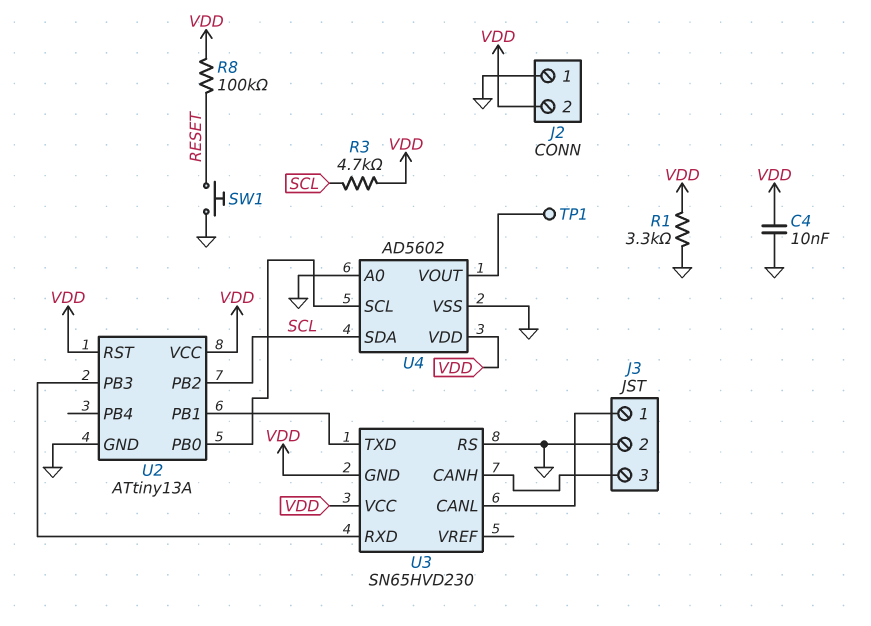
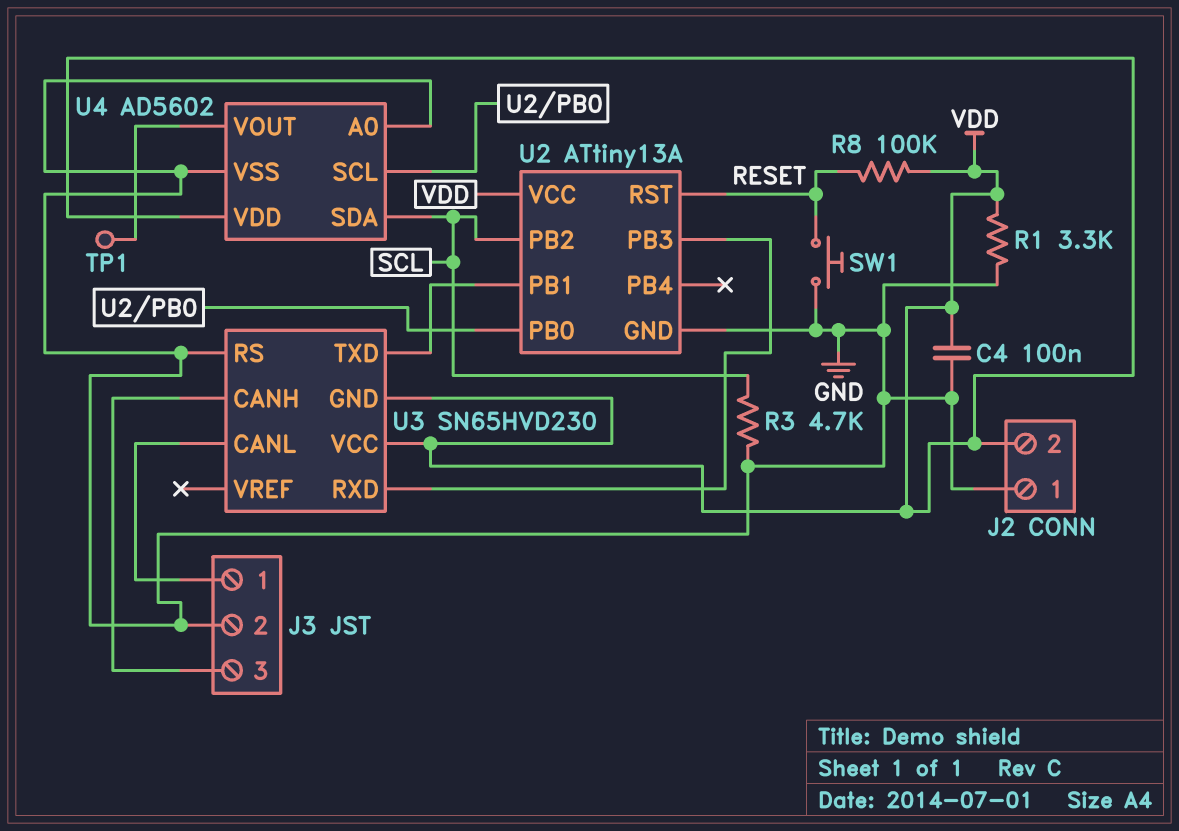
C4: 10nF (GND, VDD) -> 100nF (GND, VDD)
R3: 4.7k (SCL, VDD) -> 4.7k (GND, SCL)
U2 pin RST: VDD -> RESET

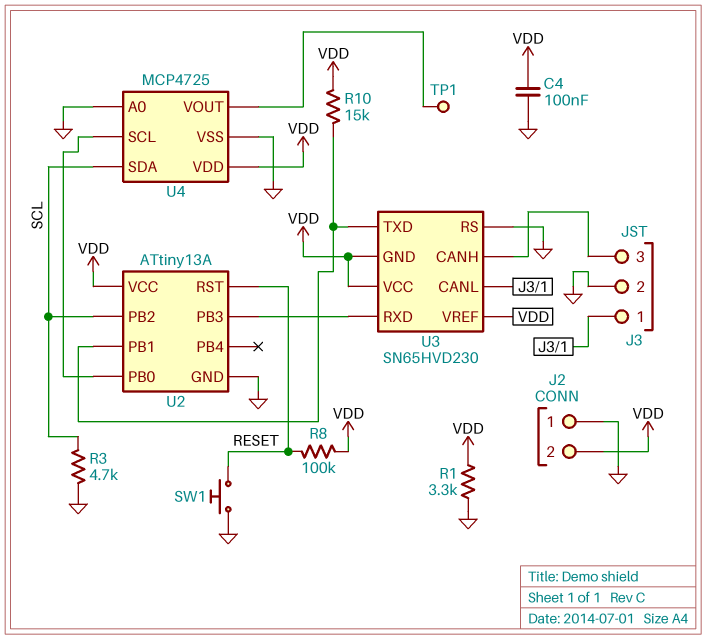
R10: none -> 15k (U2/PB1, VDD)
U3 pin VREF: none -> VDD
U4: AD5602 -> MCP4725

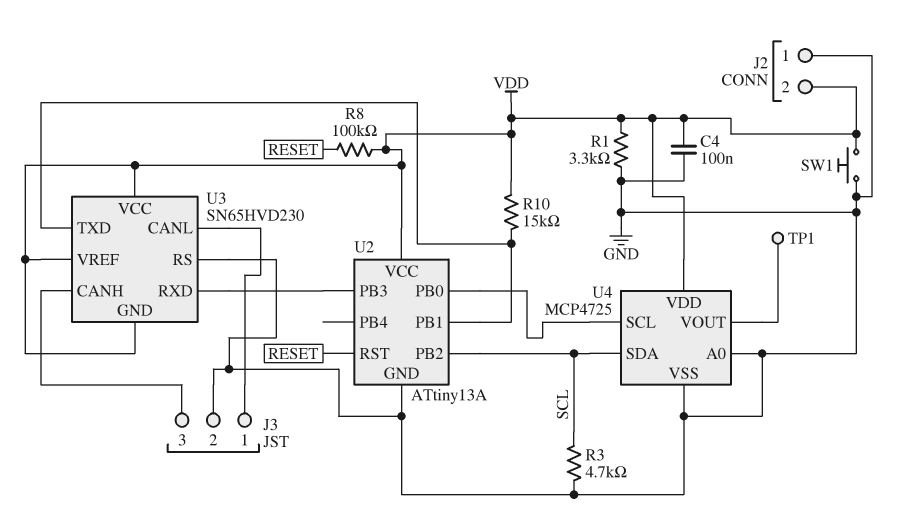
SW1: button (GND, RESET) -> button (GND, VDD)

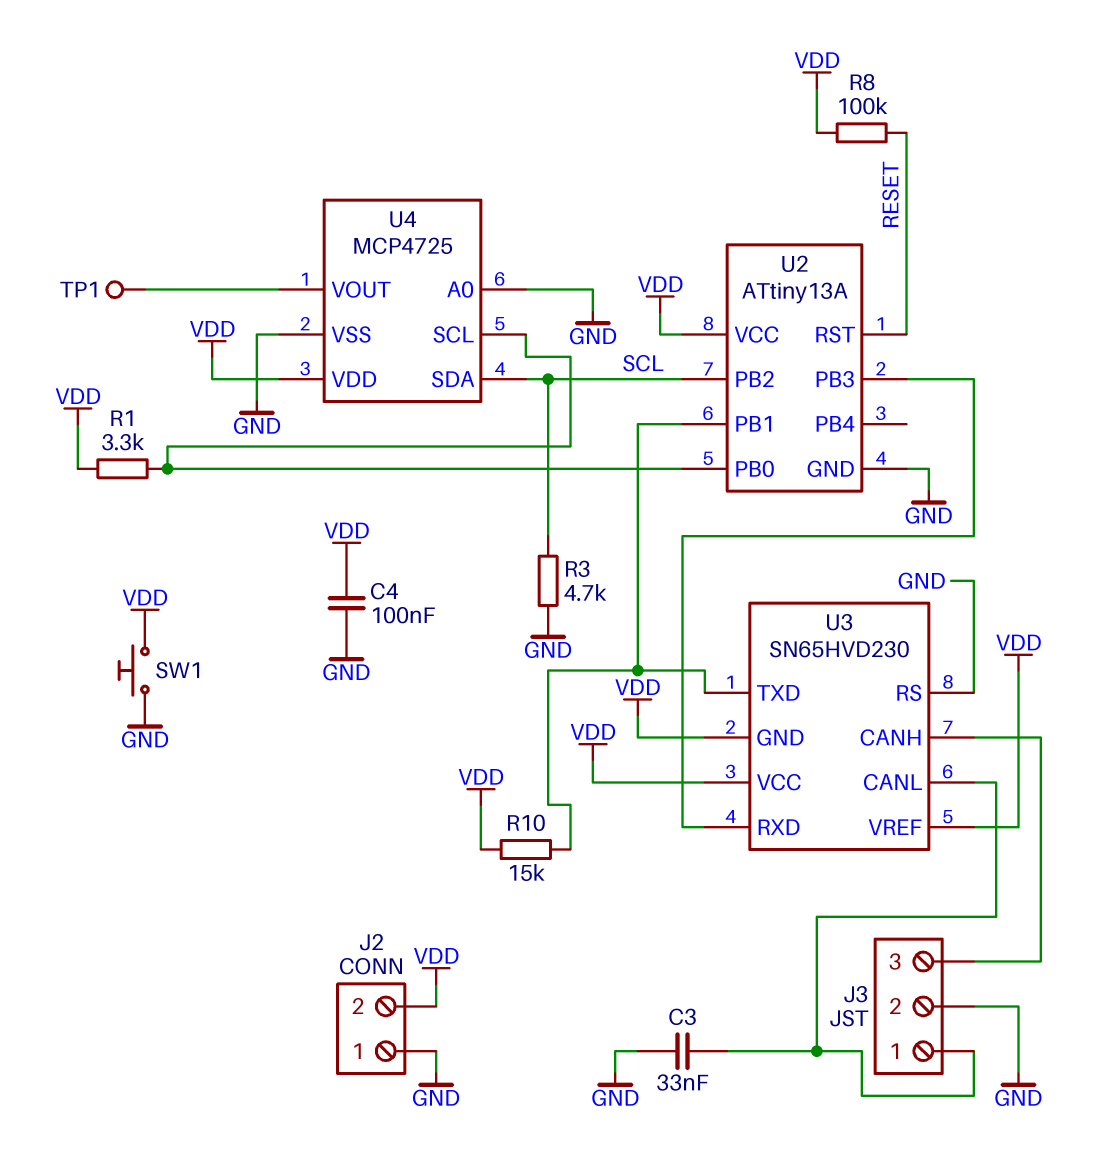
C3: none -> 33nF (GND, J3/1)
R1: 3.3k (GND, VDD) -> 3.3k (U2/PB0, VDD)

